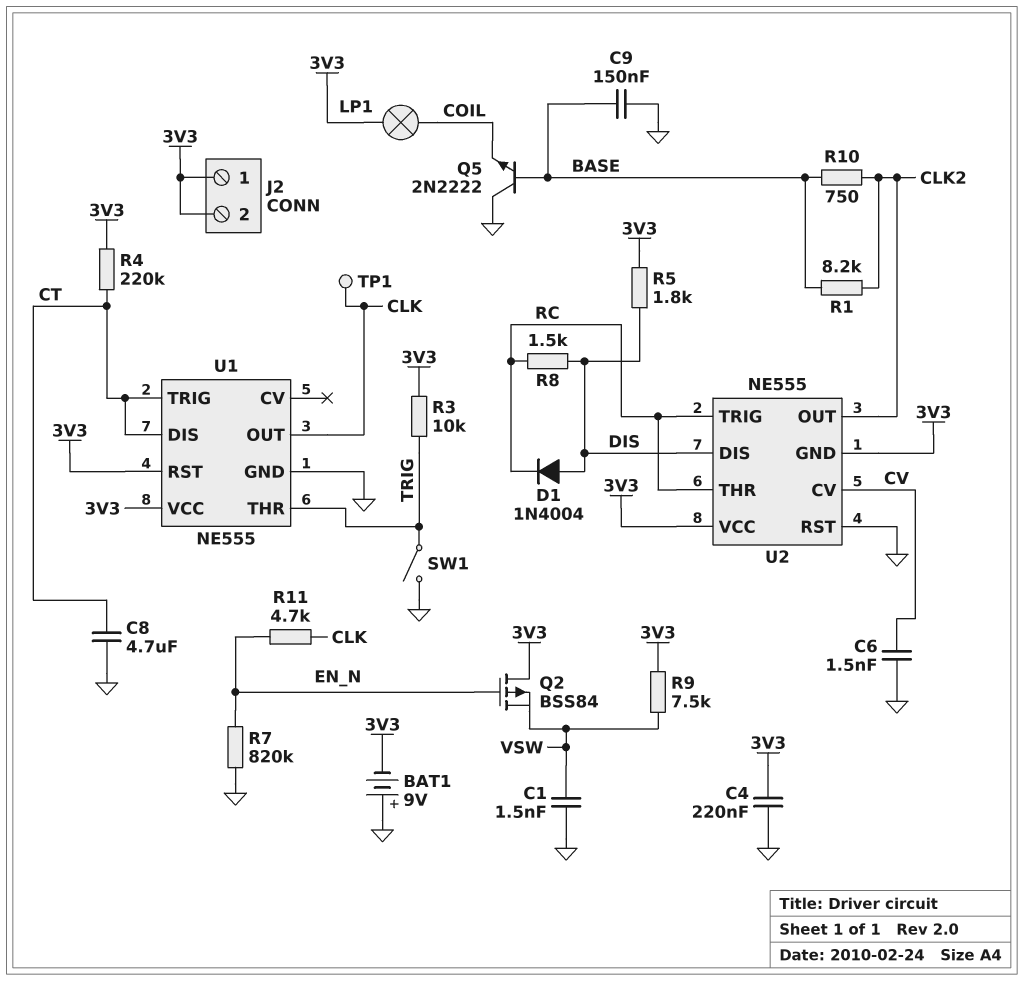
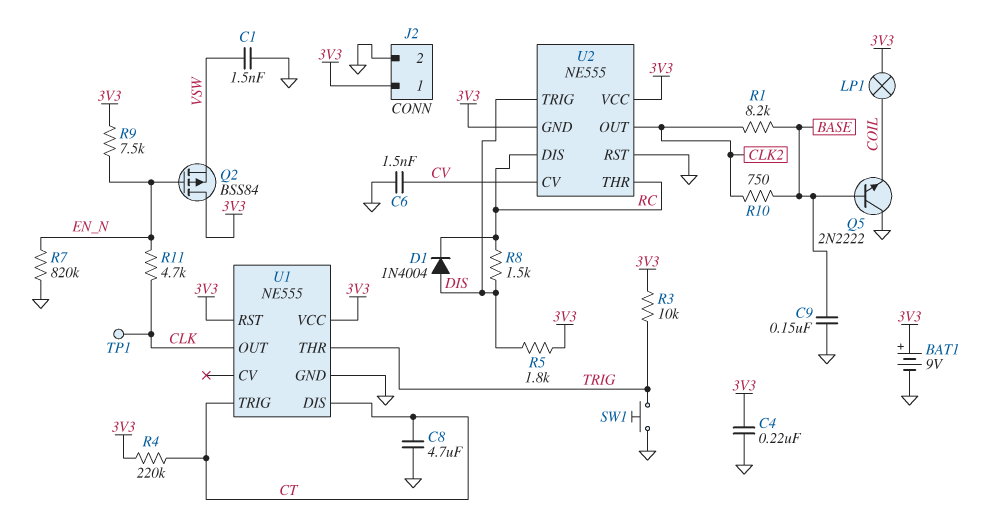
BAT1: 9V (plus GND, minus 3V3) -> 9V (plus 3V3, minus GND)
J2 pin 2: 3V3 -> GND
R9: 7.5k (3V3, VSW) -> 7.5k (3V3, EN_N)
SW1: switch (GND, TRIG) -> button (GND, TRIG)
U2 pin DIS: DIS -> RC
U2 pin TRIG: RC -> DIS

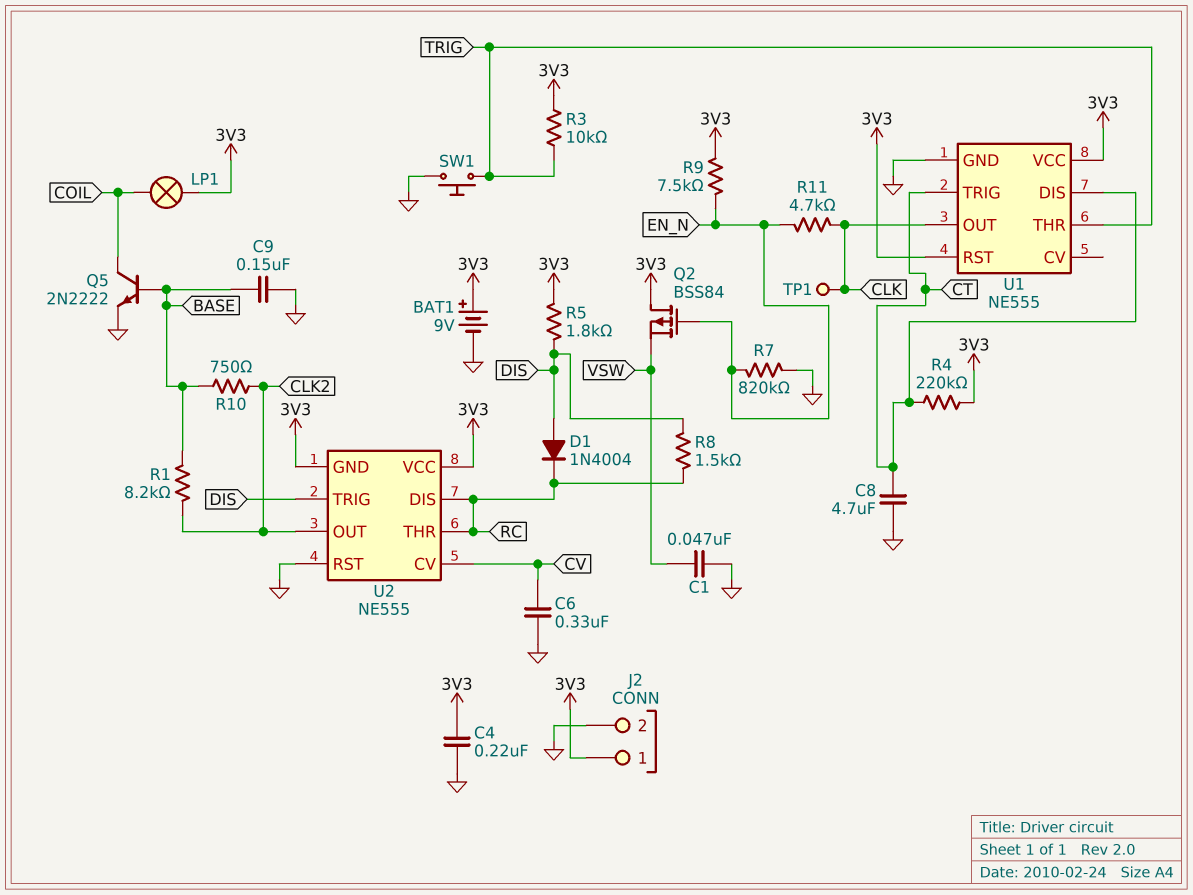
C1: 1.5nF (GND, VSW) -> 47nF (GND, VSW)
C6: 1.5nF (CV, GND) -> 330nF (CV, GND)
Q5: NPN 2N2222 (B BASE, C GND, E COIL) -> NPN 2N2222 (B BASE, C COIL, E GND)

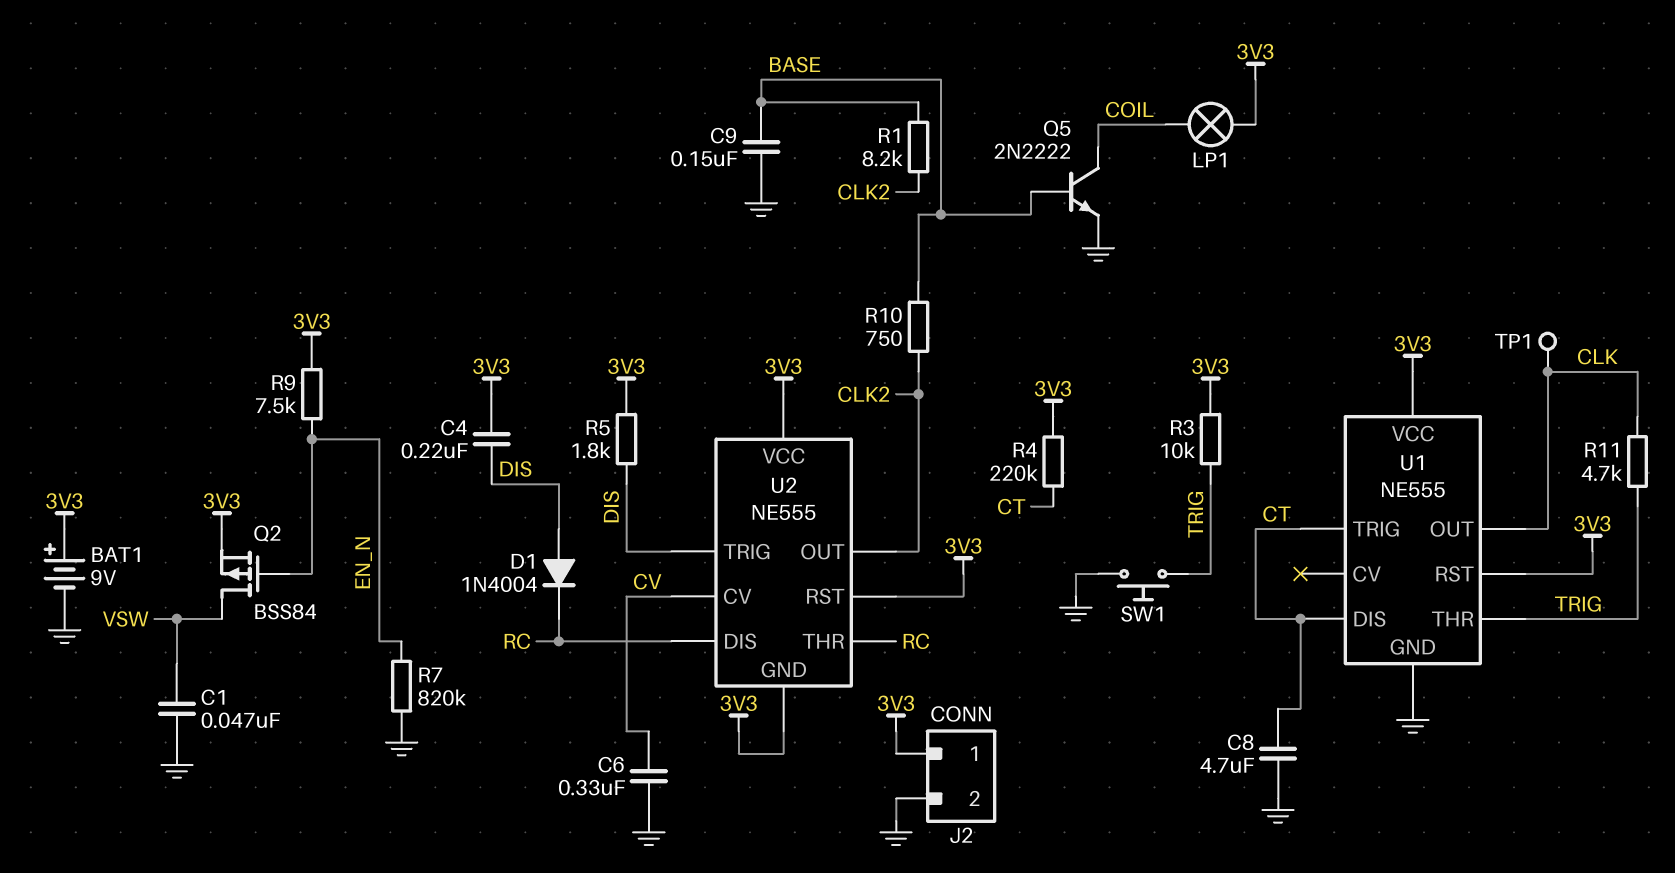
C4: 220nF (3V3, GND) -> 220nF (3V3, DIS)
Q2: PMOS BSS84 (G EN_N, D 3V3, S VSW) -> PMOS BSS84 (G EN_N, D VSW, S 3V3)
R8: 1.5k (DIS, RC) -> none
R11: 4.7k (CLK, EN_N) -> 4.7k (CLK, TRIG)
U2 pin RST: GND -> 3V3

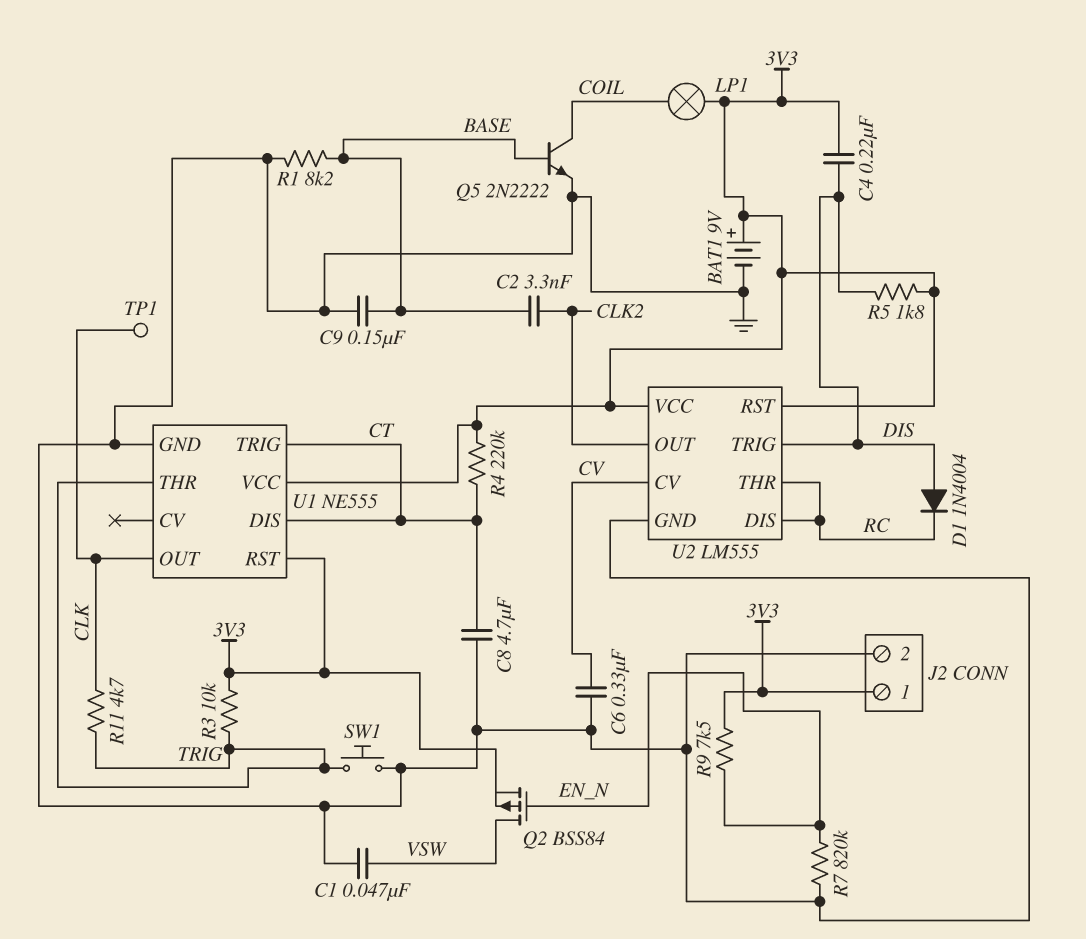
C2: none -> 3.3nF (BASE, CLK2)
R1: 8.2k (BASE, CLK2) -> 8.2k (BASE, GND)
R10: 750 (BASE, CLK2) -> none
U2: NE555 -> LM555
U2 pin GND: 3V3 -> GND

